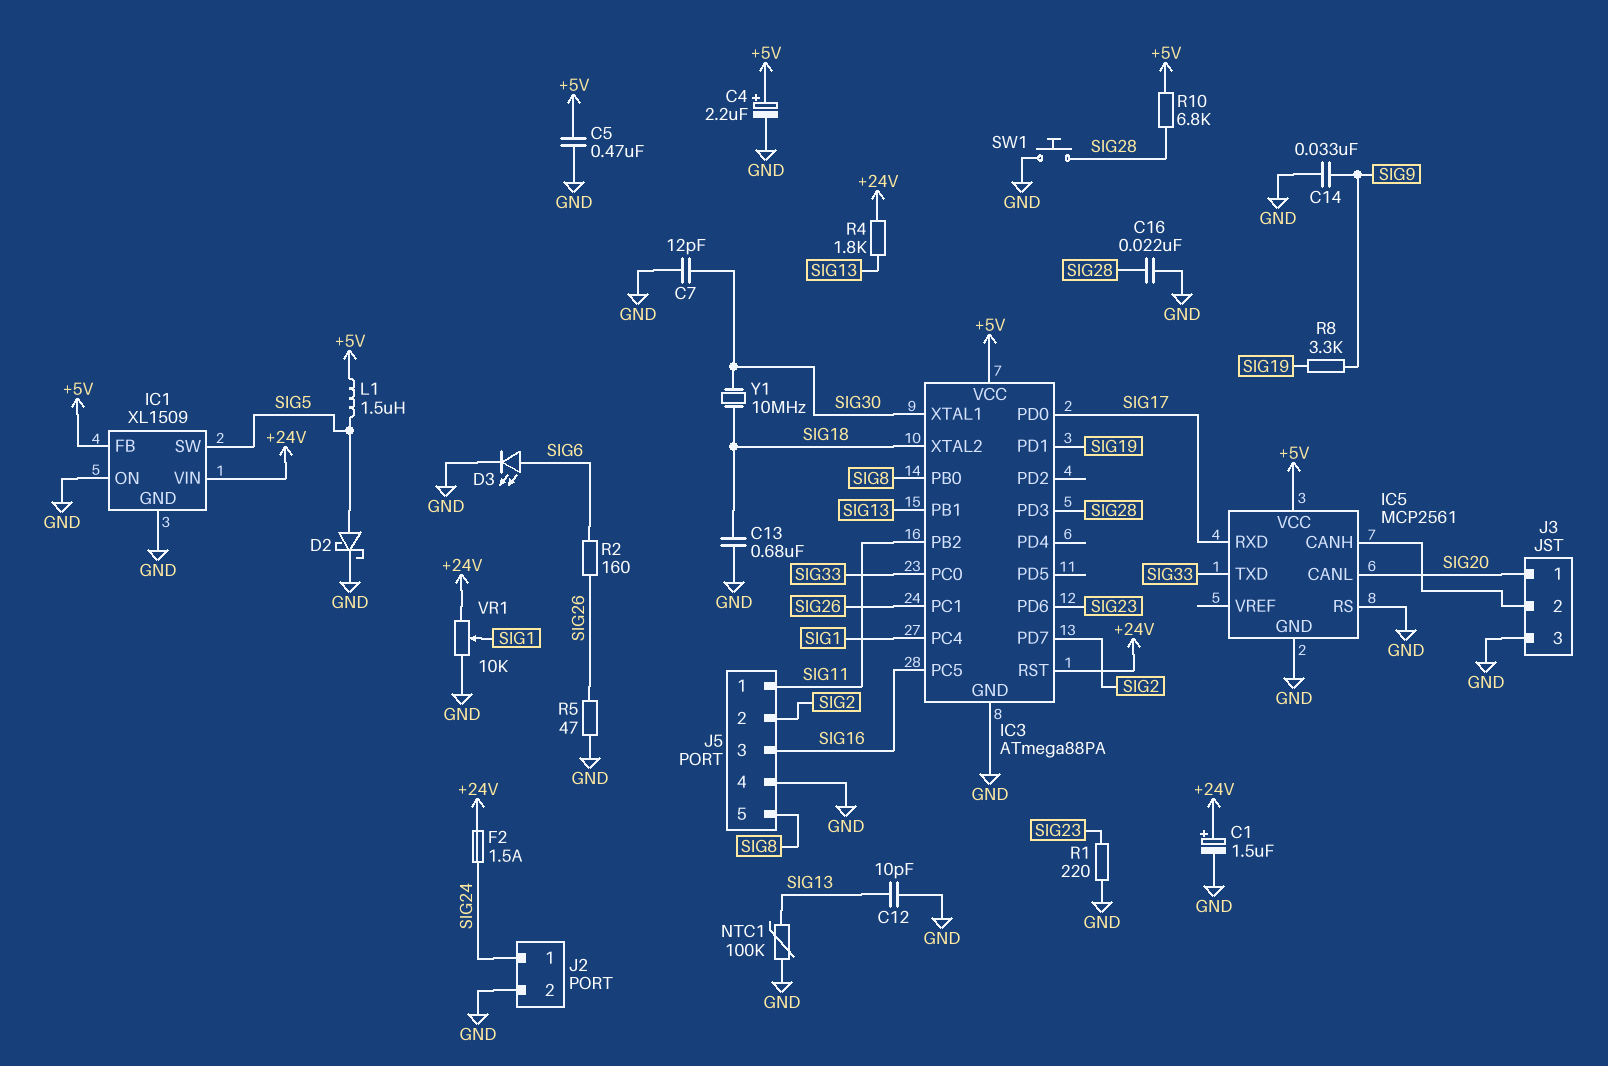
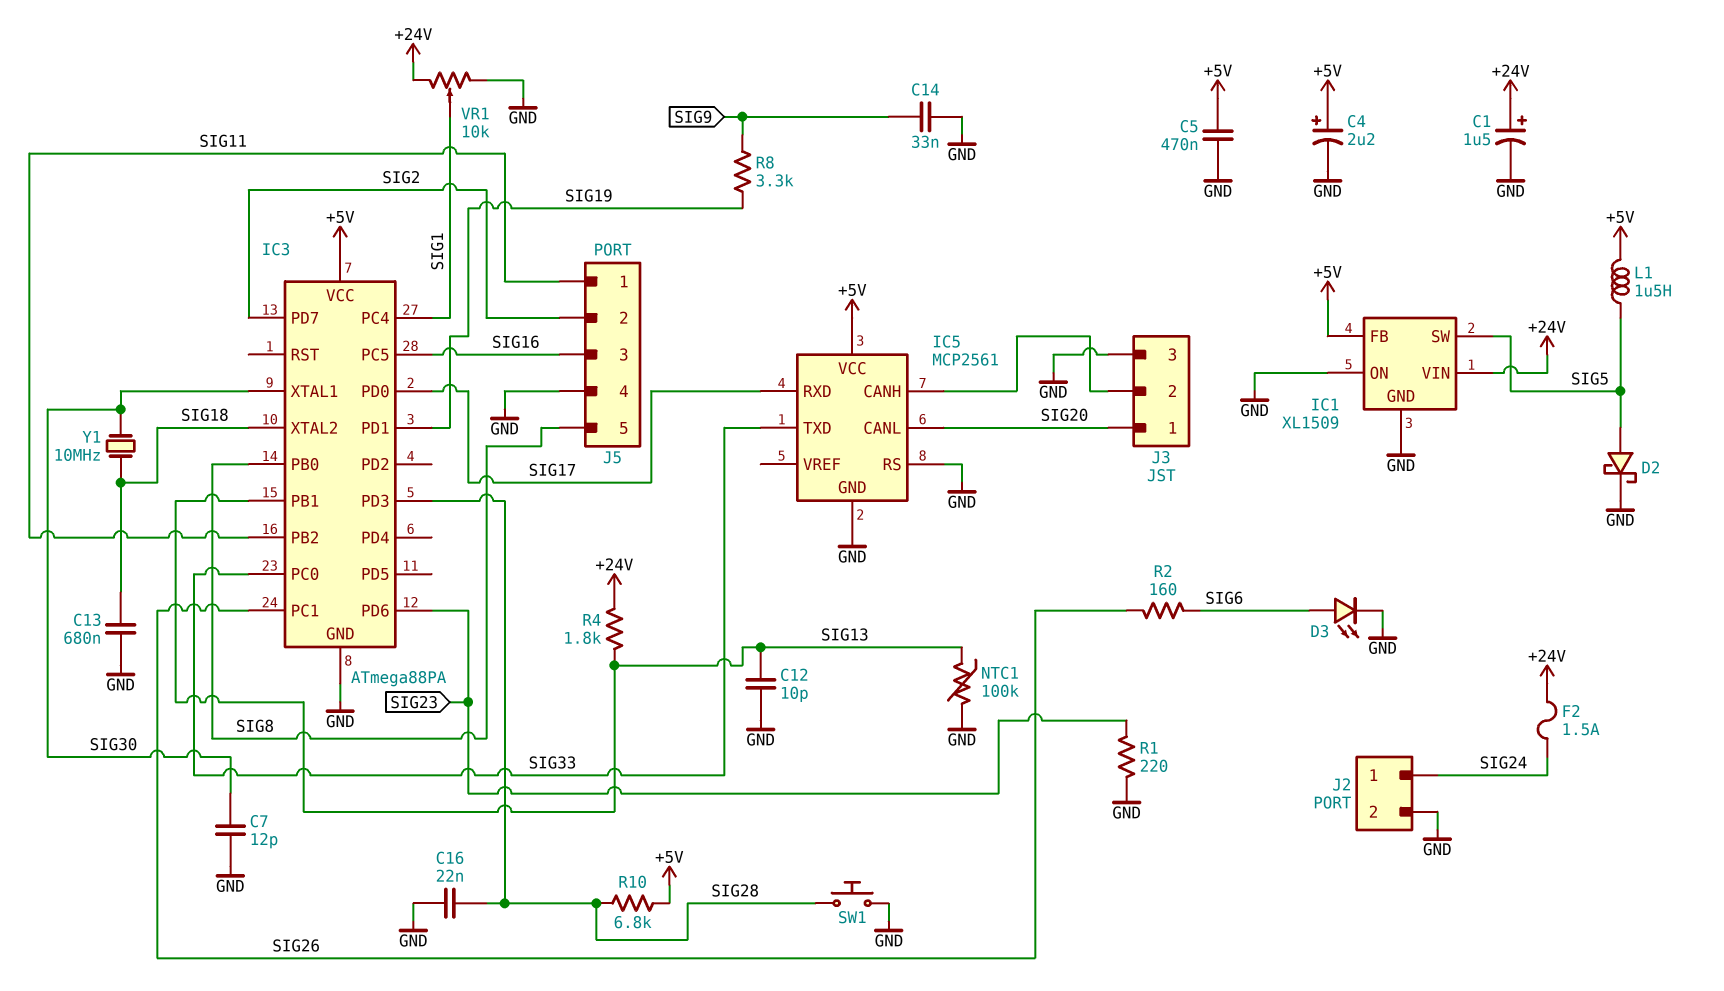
IC3 pin RST: +24V -> none
R5: 47 (GND, SIG26) -> none

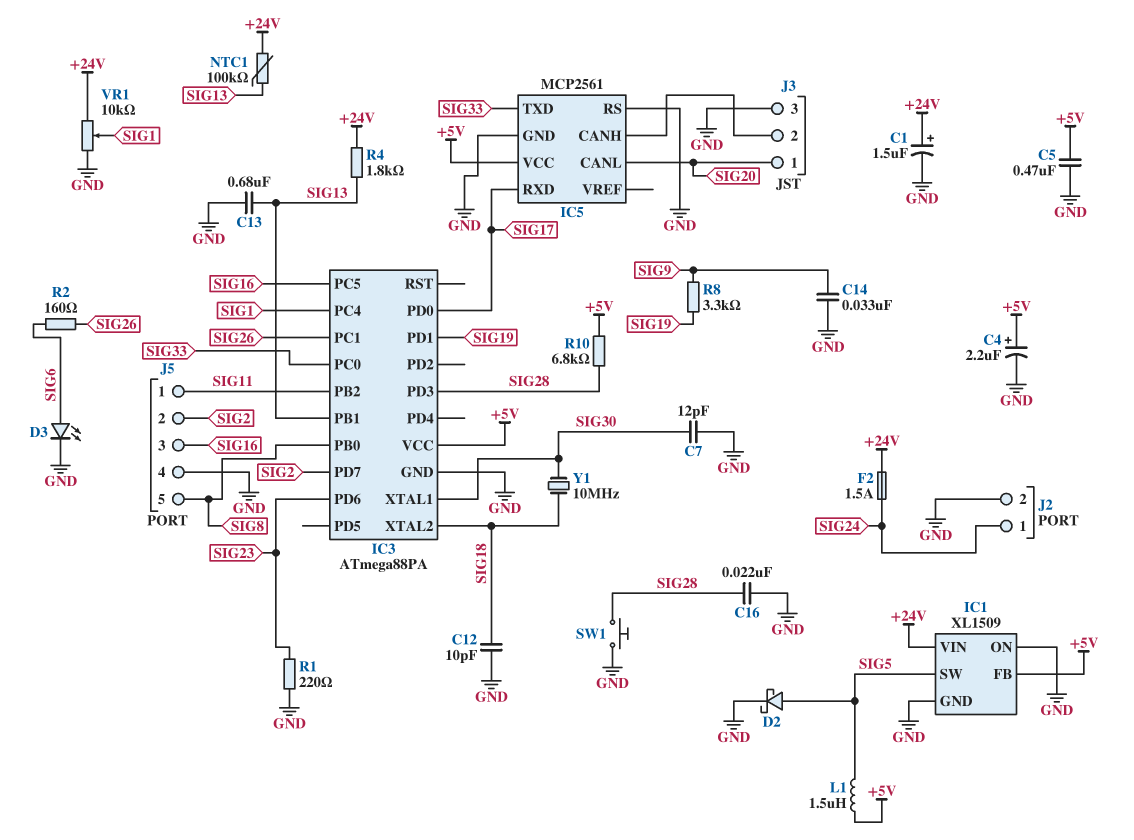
C12: 10pF (GND, SIG13) -> 10pF (GND, SIG18)
C13: 680nF (GND, SIG18) -> 680nF (GND, SIG13)
NTC1: 100k (GND, SIG13) -> 100k (+24V, SIG13)

